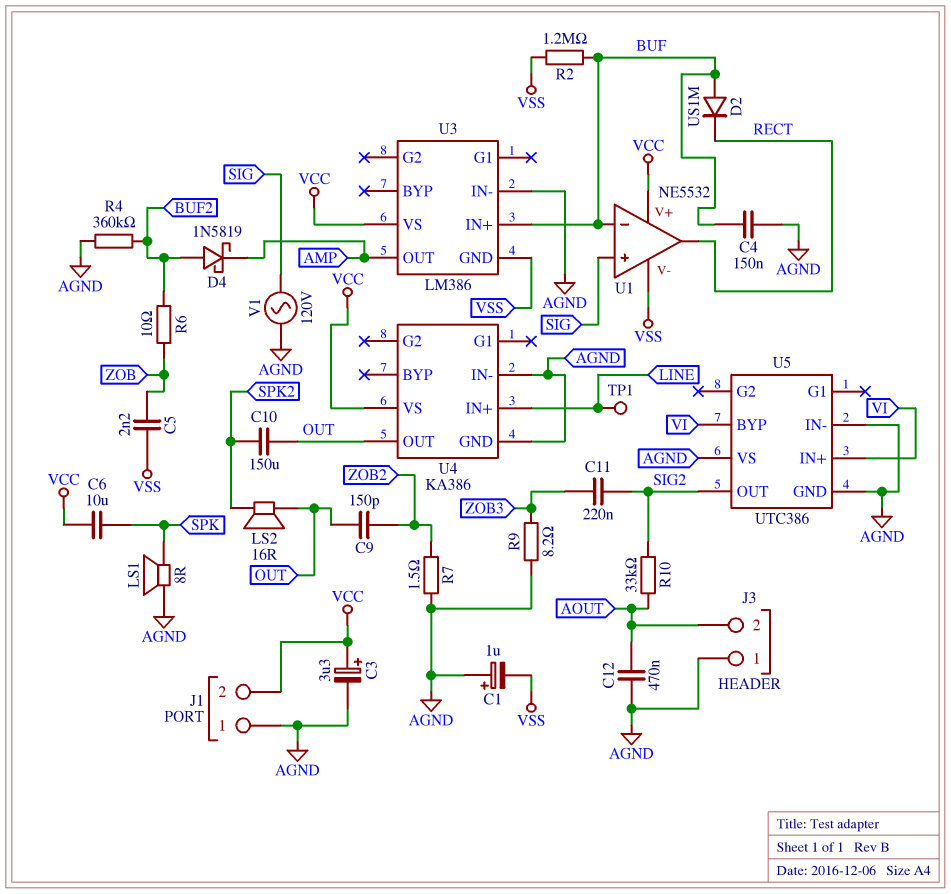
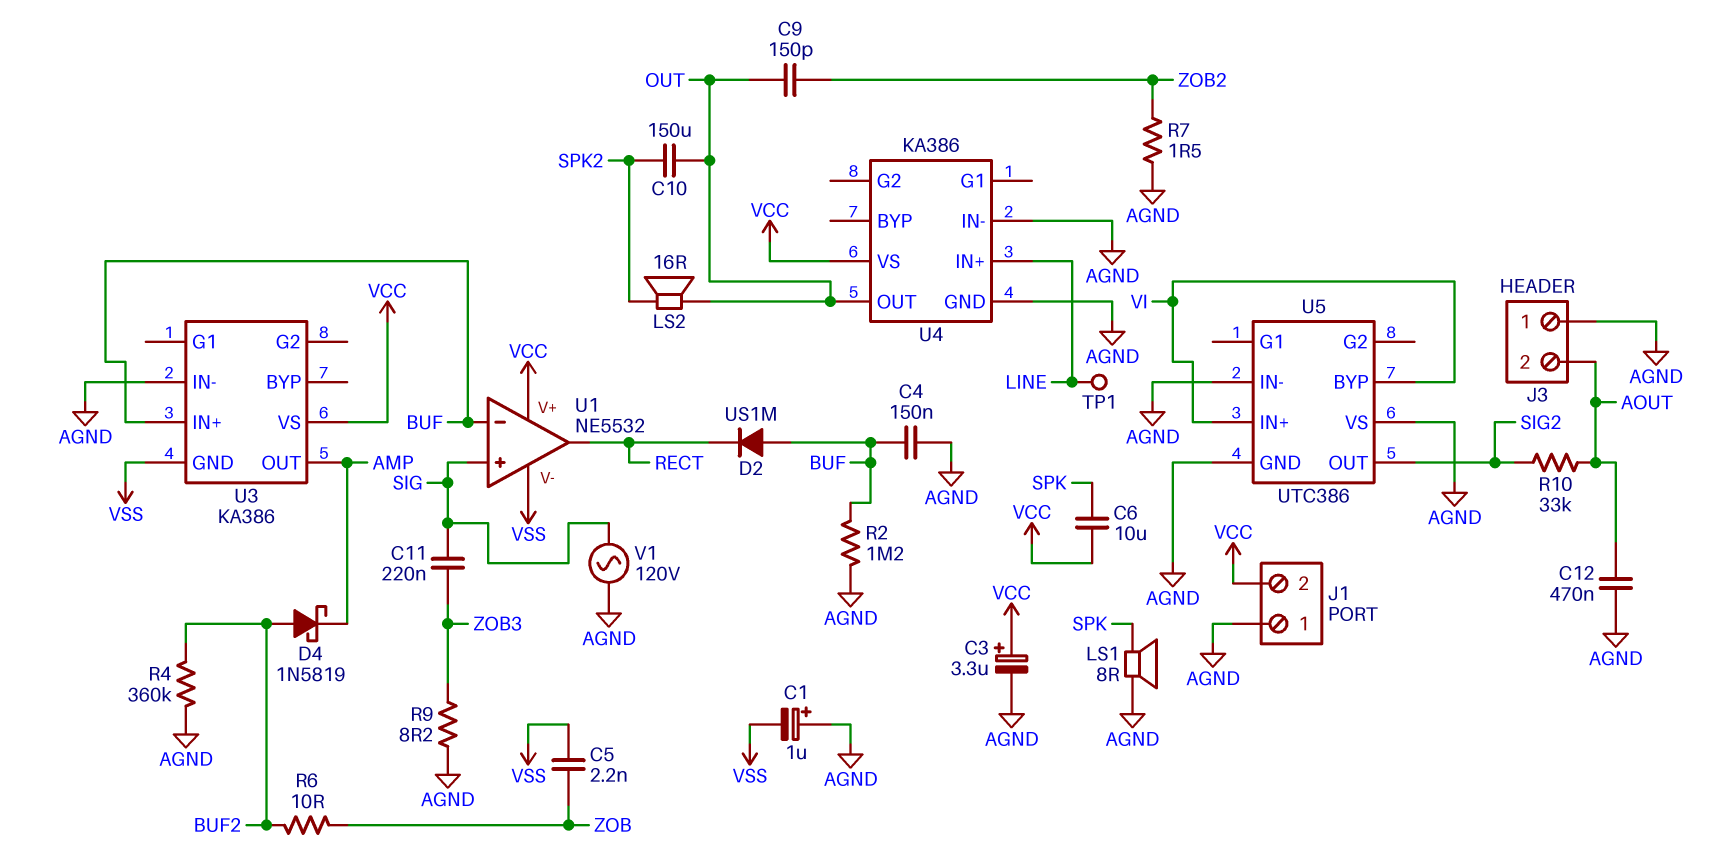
C11: 220nF (SIG2, ZOB3) -> 220nF (SIG, ZOB3)
R2: 1.2M (BUF, VSS) -> 1.2M (AGND, BUF)
U3: LM386 -> KA386

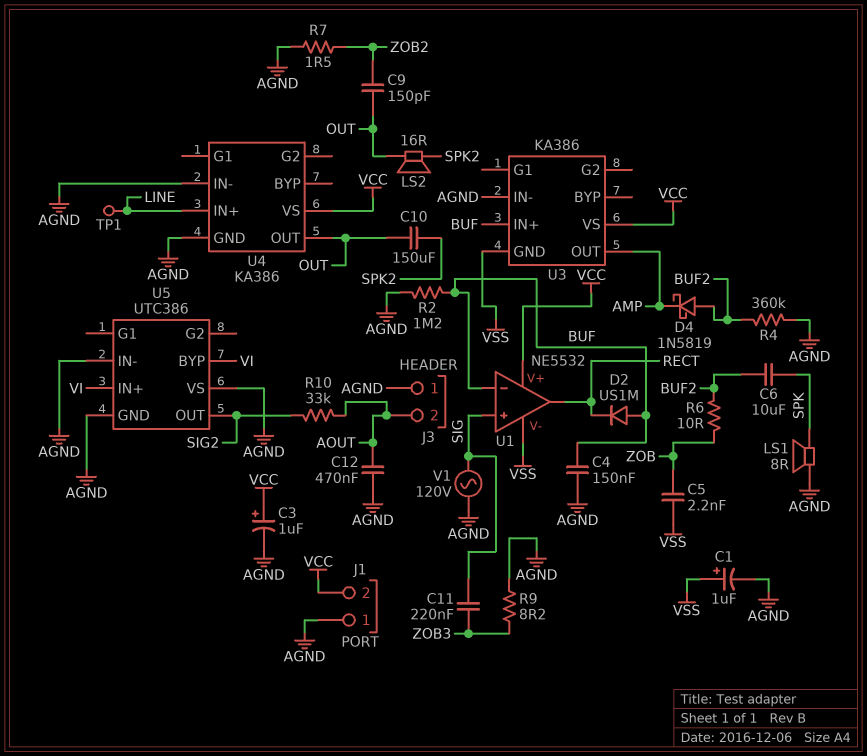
C1: 1uF (plus AGND, minus VSS) -> 1uF (plus VSS, minus AGND)
C3: 3.3uF (plus VCC, minus AGND) -> 1uF (plus VCC, minus AGND)
C6: 10uF (SPK, VCC) -> 10uF (BUF2, SPK)

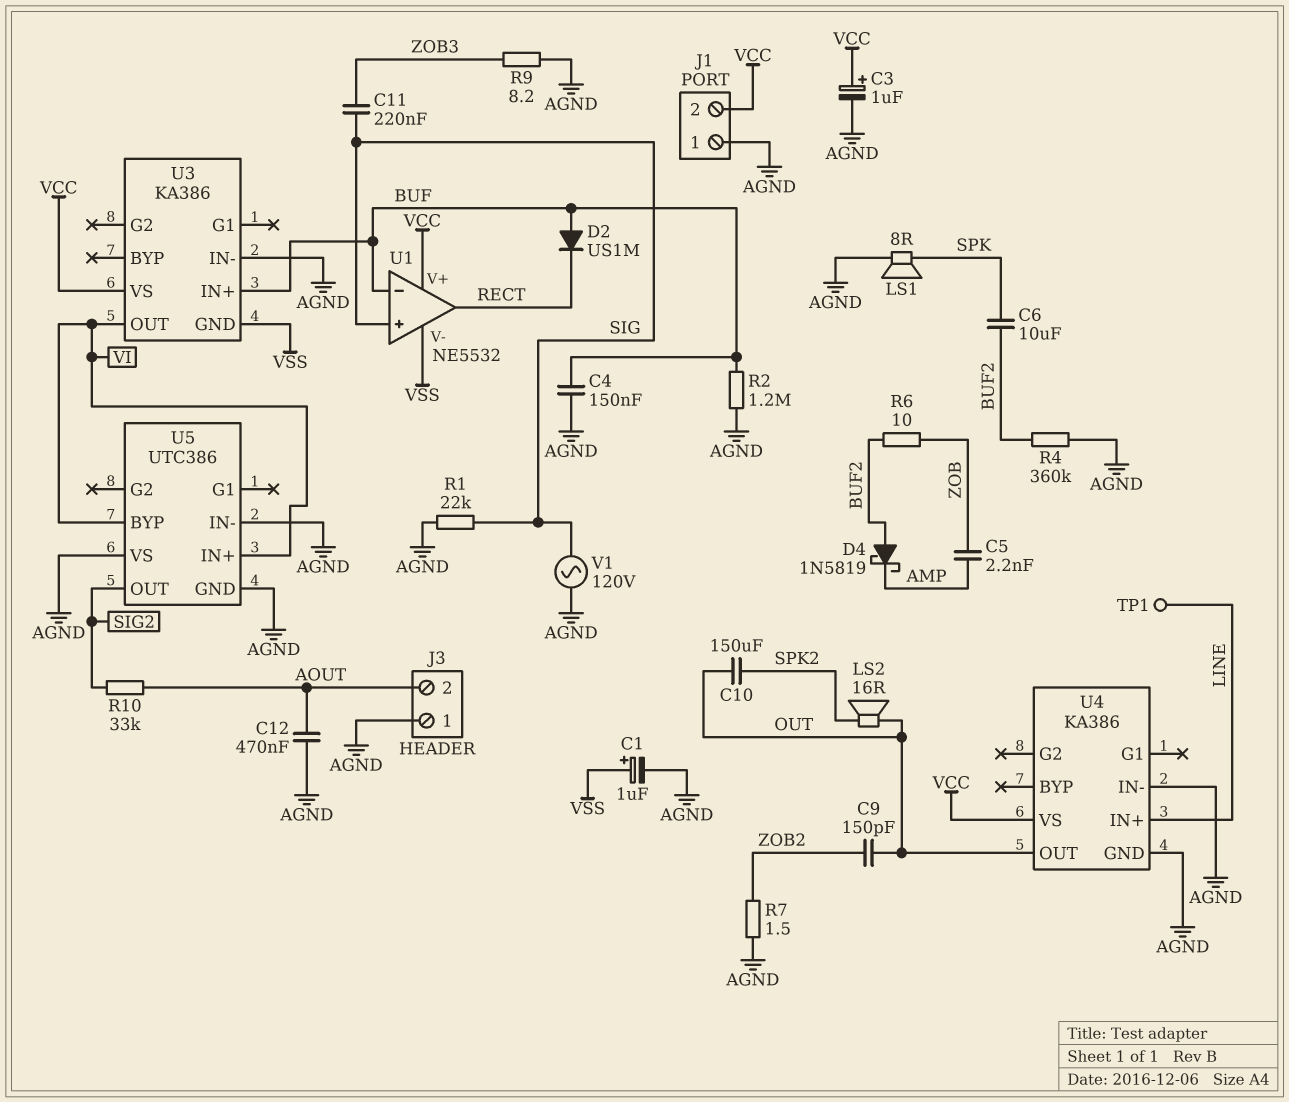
C5: 2.2nF (VSS, ZOB) -> 2.2nF (AMP, ZOB)
R1: none -> 22k (AGND, SIG)
U3 pin OUT: AMP -> VI

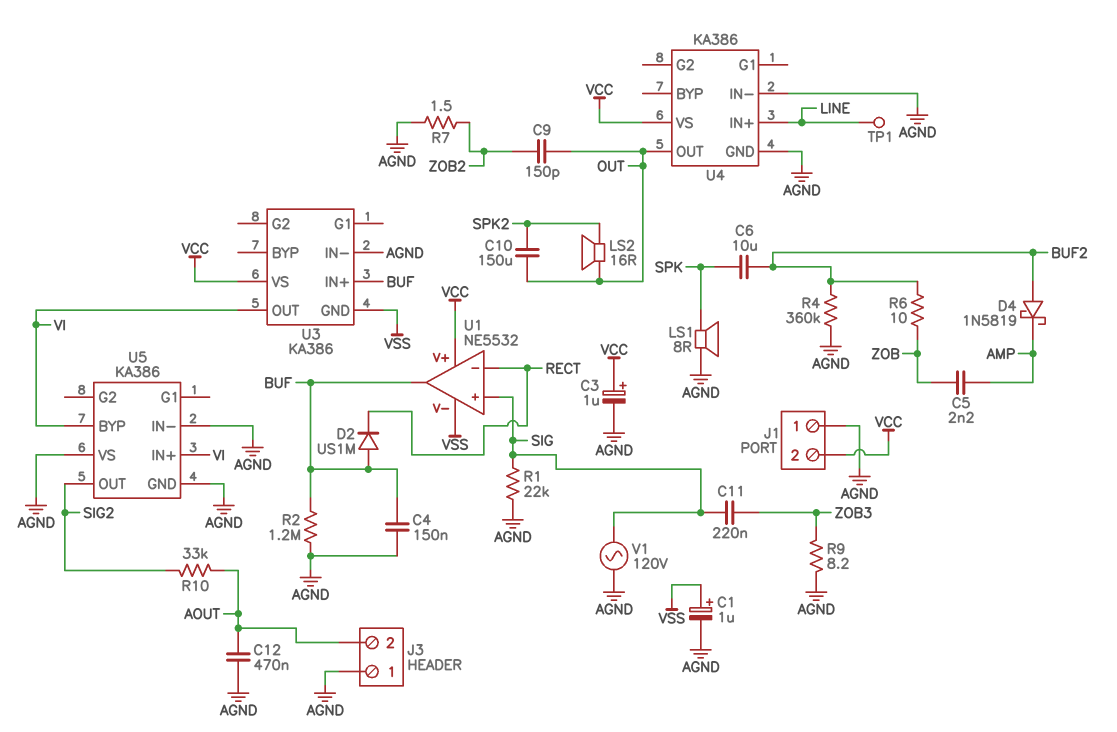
U1 pin in-: BUF -> RECT
U1 pin out: RECT -> BUF
U5: UTC386 -> KA386

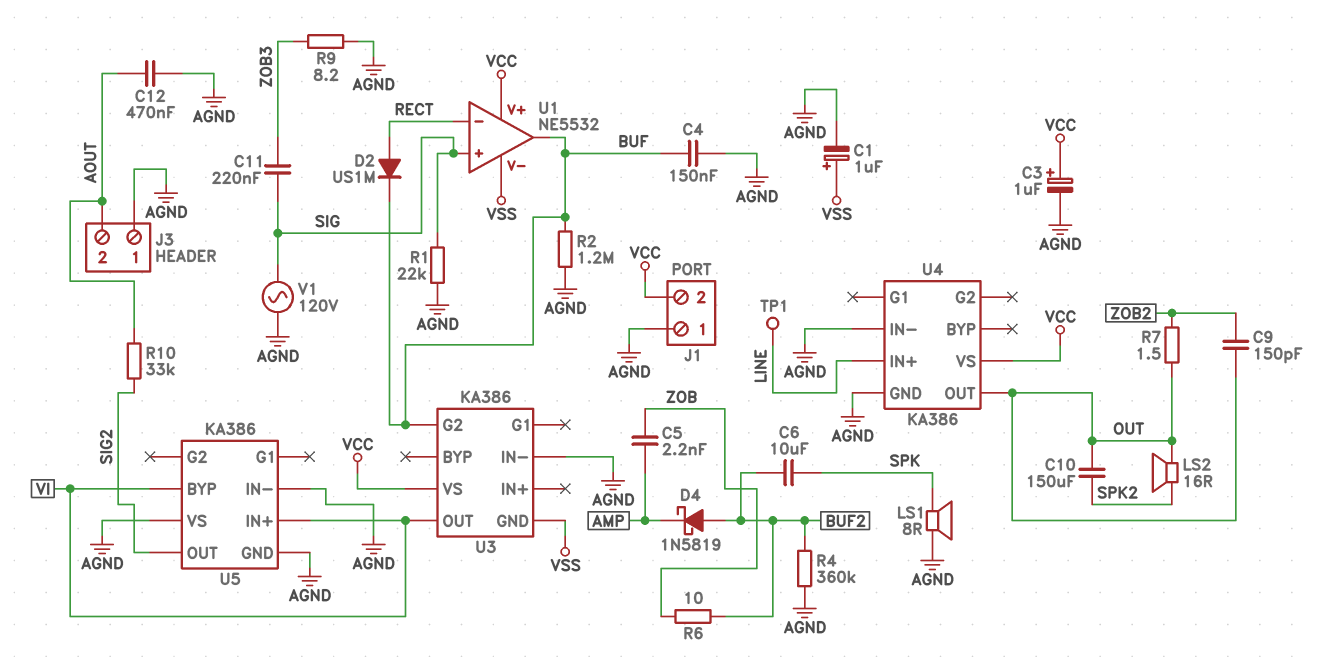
D2: diode US1M (A BUF, K RECT) -> diode US1M (A RECT, K BUF)
R7: 1.5 (AGND, ZOB2) -> 1.5 (OUT, ZOB2)
U3 pin G2: none -> BUF
U3 pin IN+: BUF -> none

